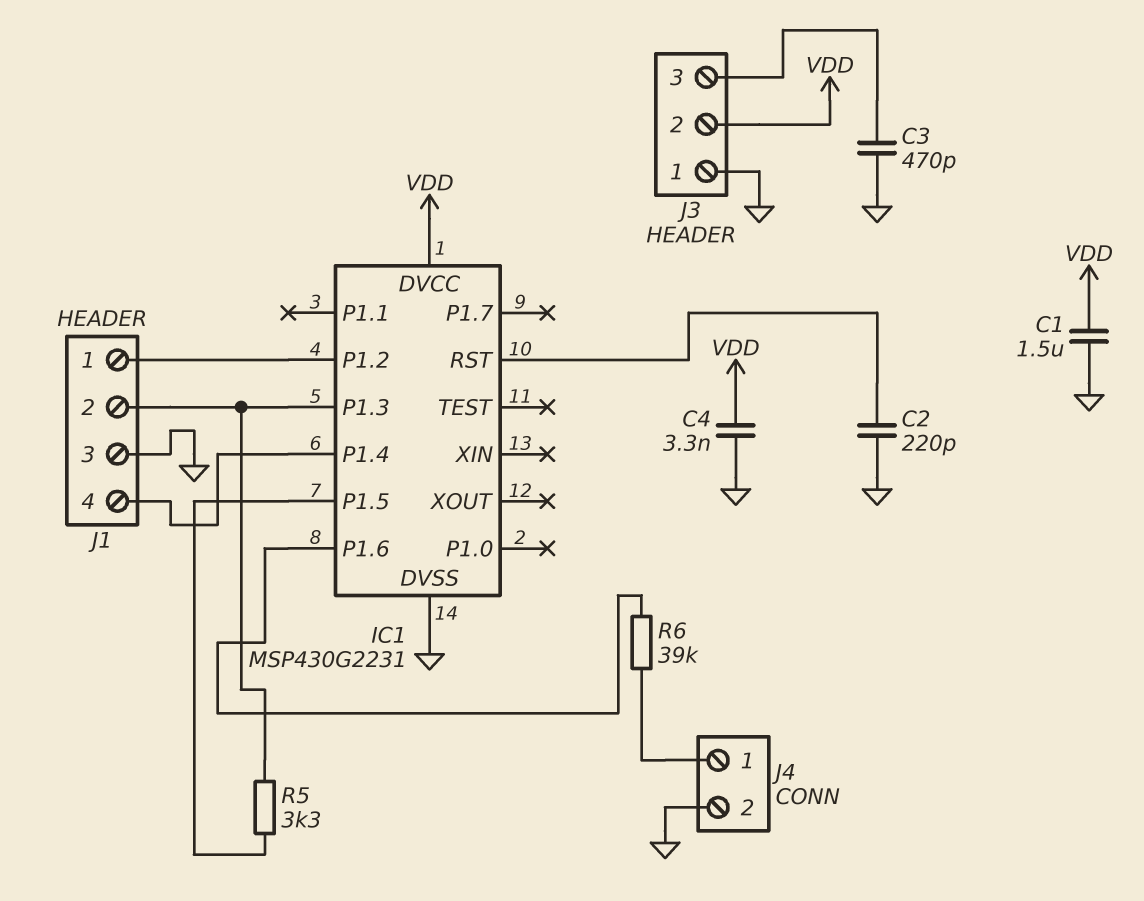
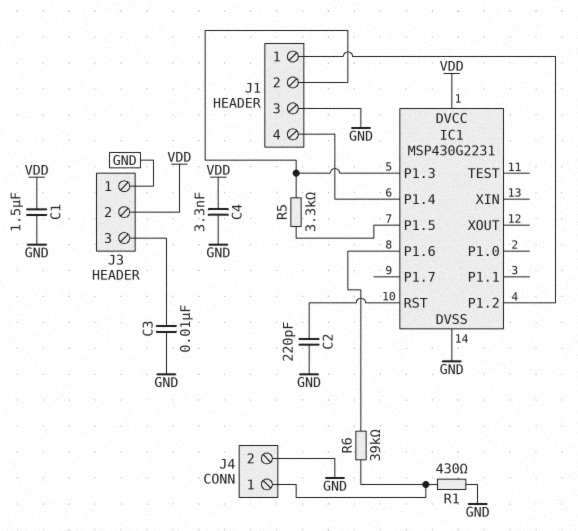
C3: 470pF (GND, J3/3) -> 10nF (GND, J3/3)
R1: none -> 430 (GND, J4/1)

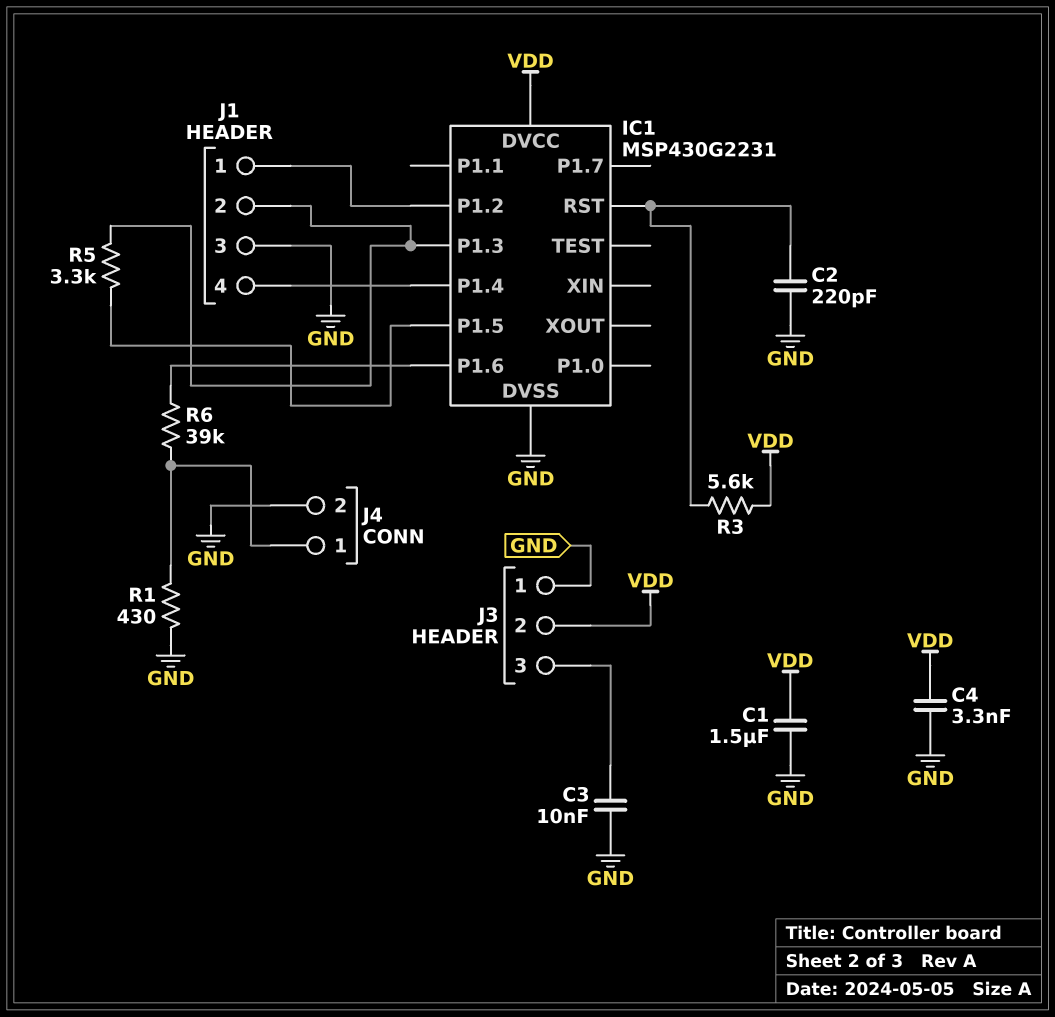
R3: none -> 5.6k (IC1/RST, VDD)

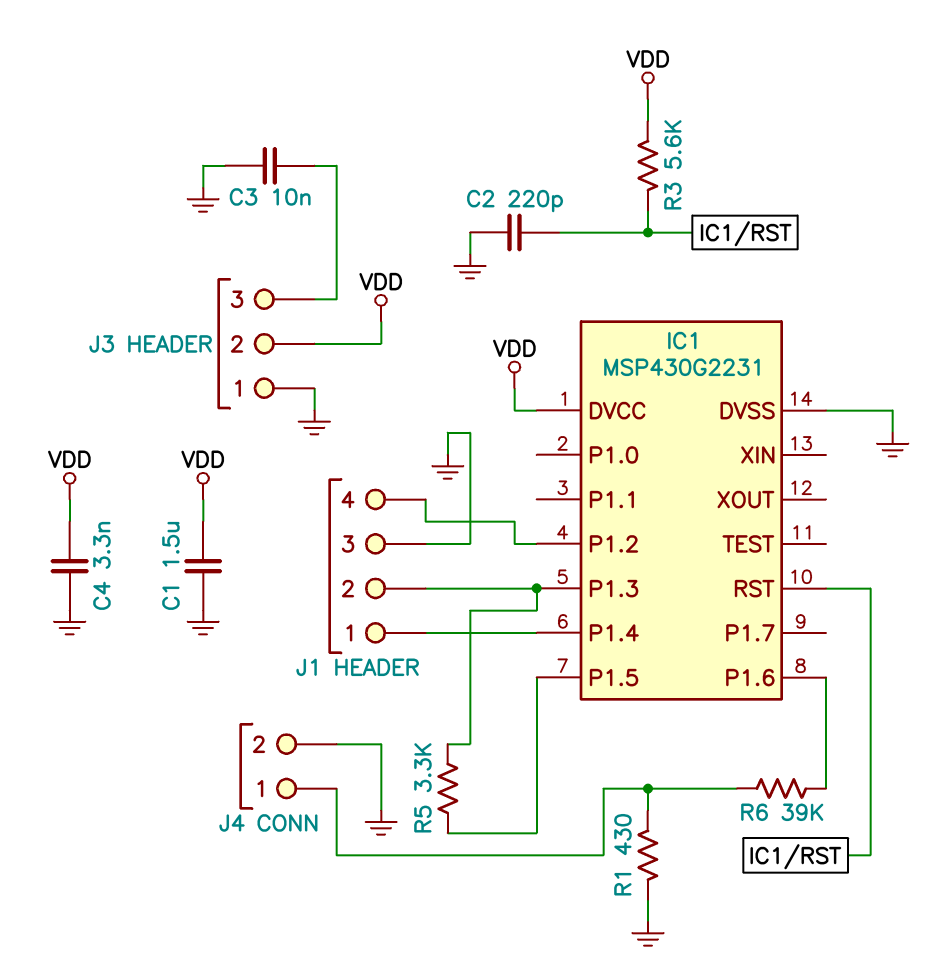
J1 pin 1: IC1/P1.2 -> IC1/P1.4
J1 pin 4: IC1/P1.4 -> IC1/P1.2

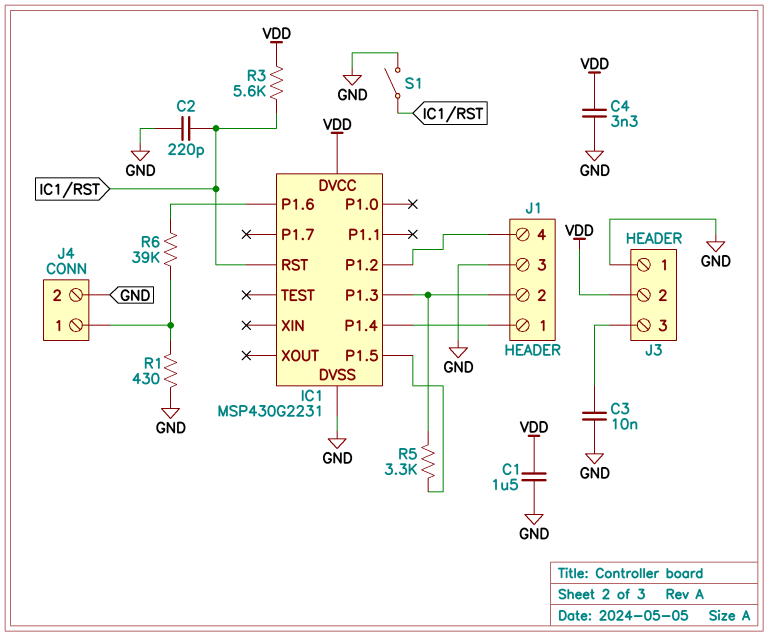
S1: none -> switch (GND, IC1/RST)

